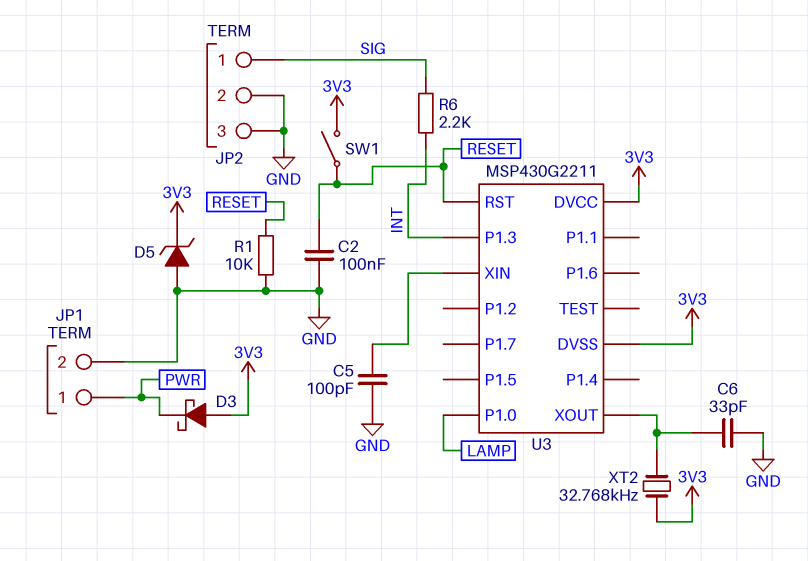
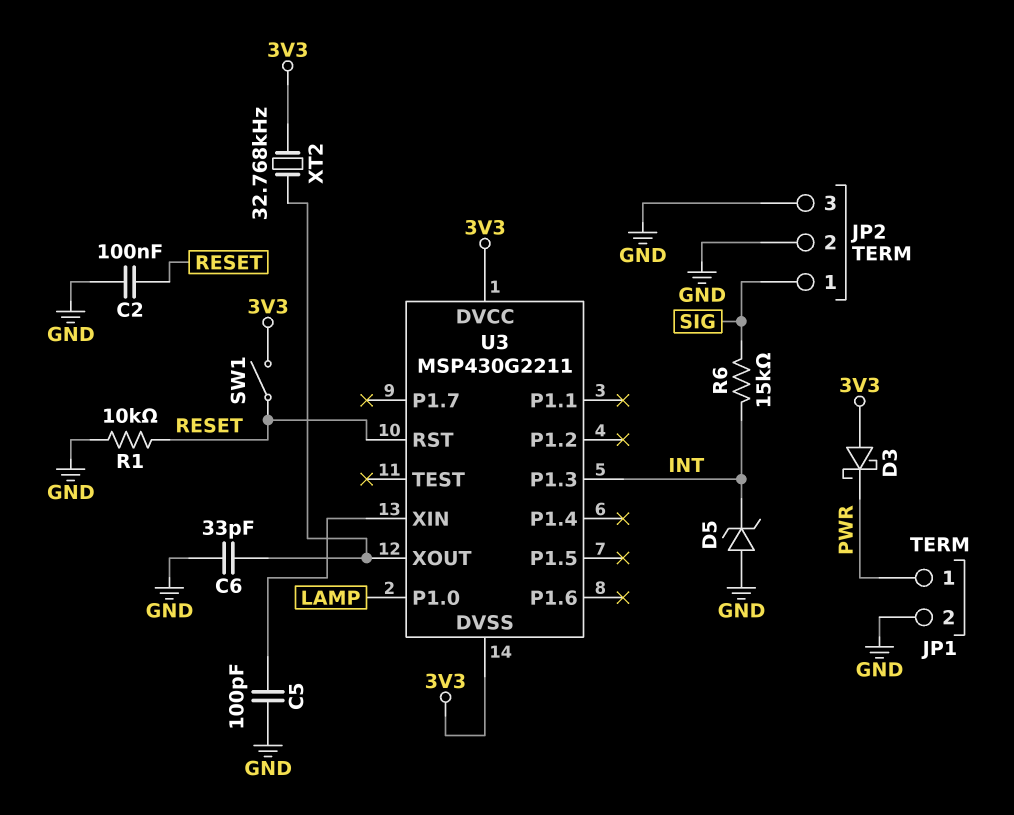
D5: zener (A GND, K 3V3) -> zener (A GND, K INT)
R6: 2.2k (INT, SIG) -> 15k (INT, SIG)

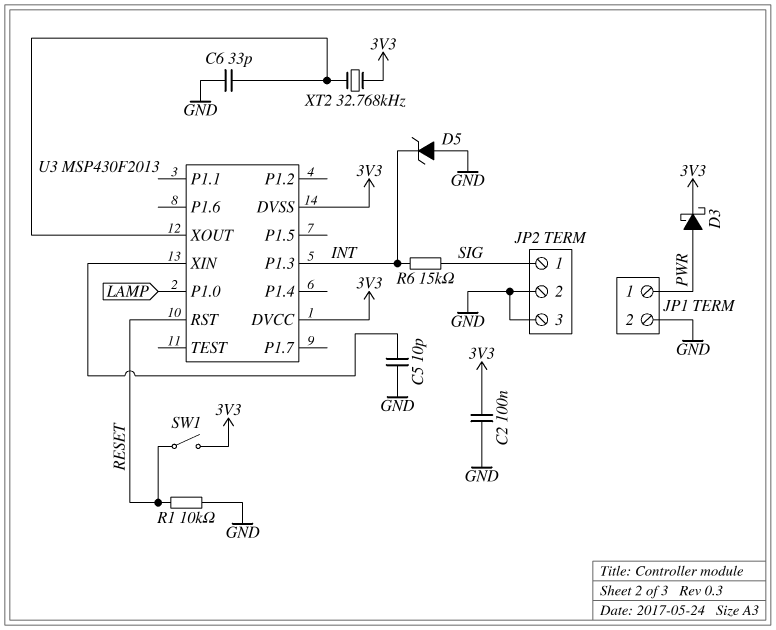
C2: 100nF (GND, RESET) -> 100nF (3V3, GND)
C5: 100pF (GND, U3/XIN) -> 10pF (GND, U3/XIN)
D3: schottky (A 3V3, K PWR) -> schottky (A PWR, K 3V3)
U3: MSP430G2211 -> MSP430F2013

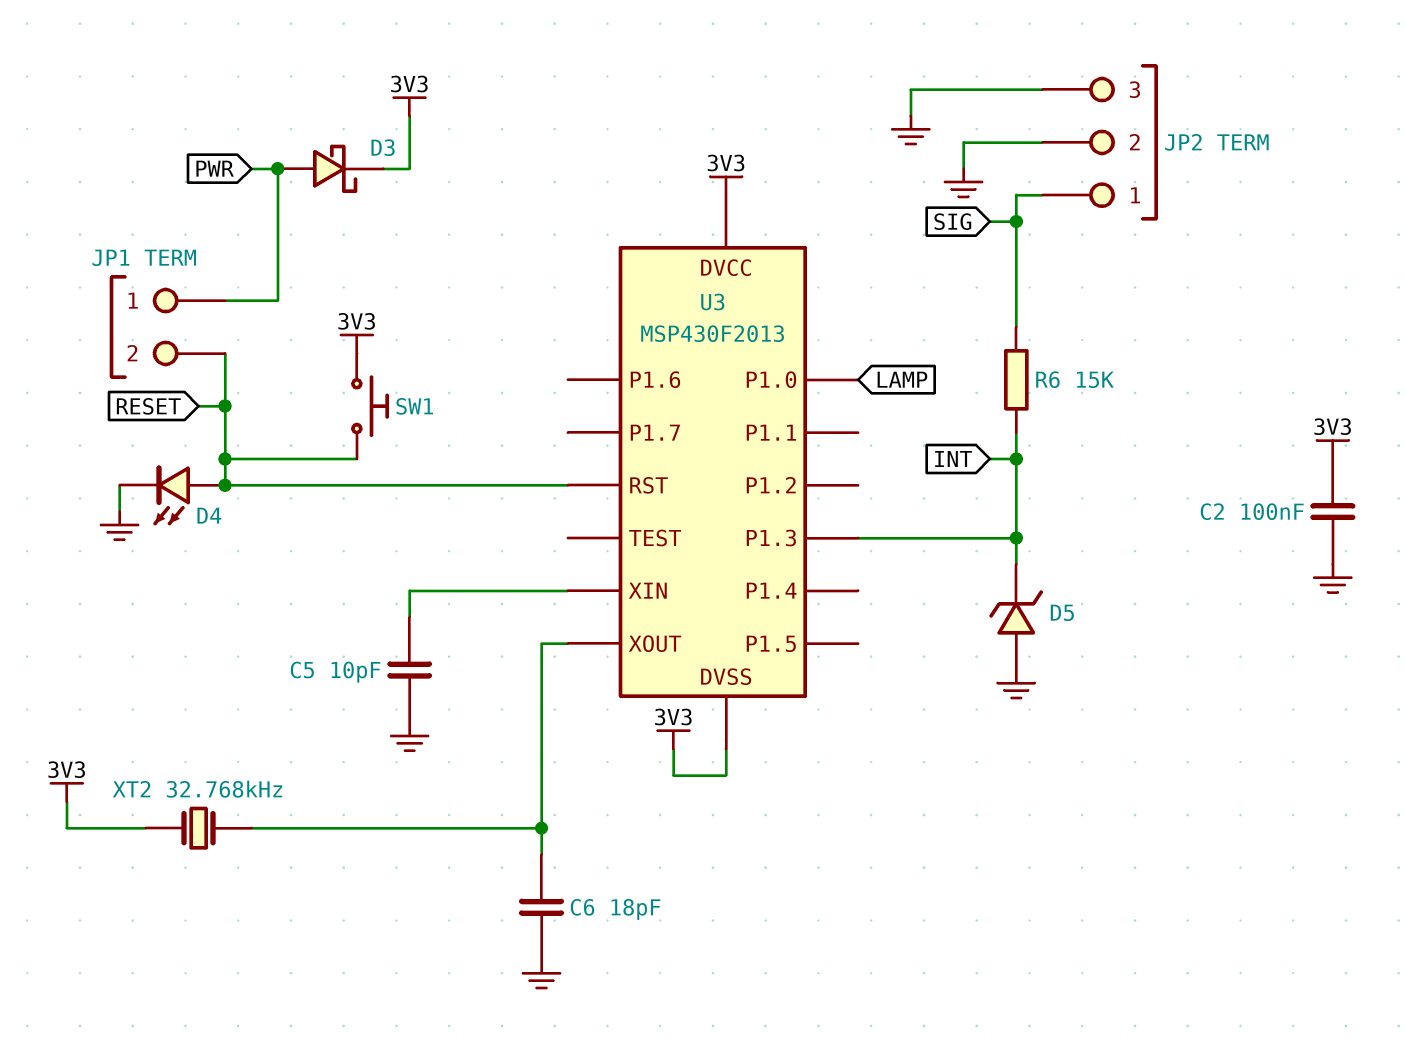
C6: 33pF (GND, U3/XOUT) -> 18pF (GND, U3/XOUT)
D4: none -> LED (A RESET, K GND)
JP1 pin 2: GND -> RESET
R1: 10k (GND, RESET) -> none
SW1: switch (3V3, RESET) -> button (3V3, RESET)

